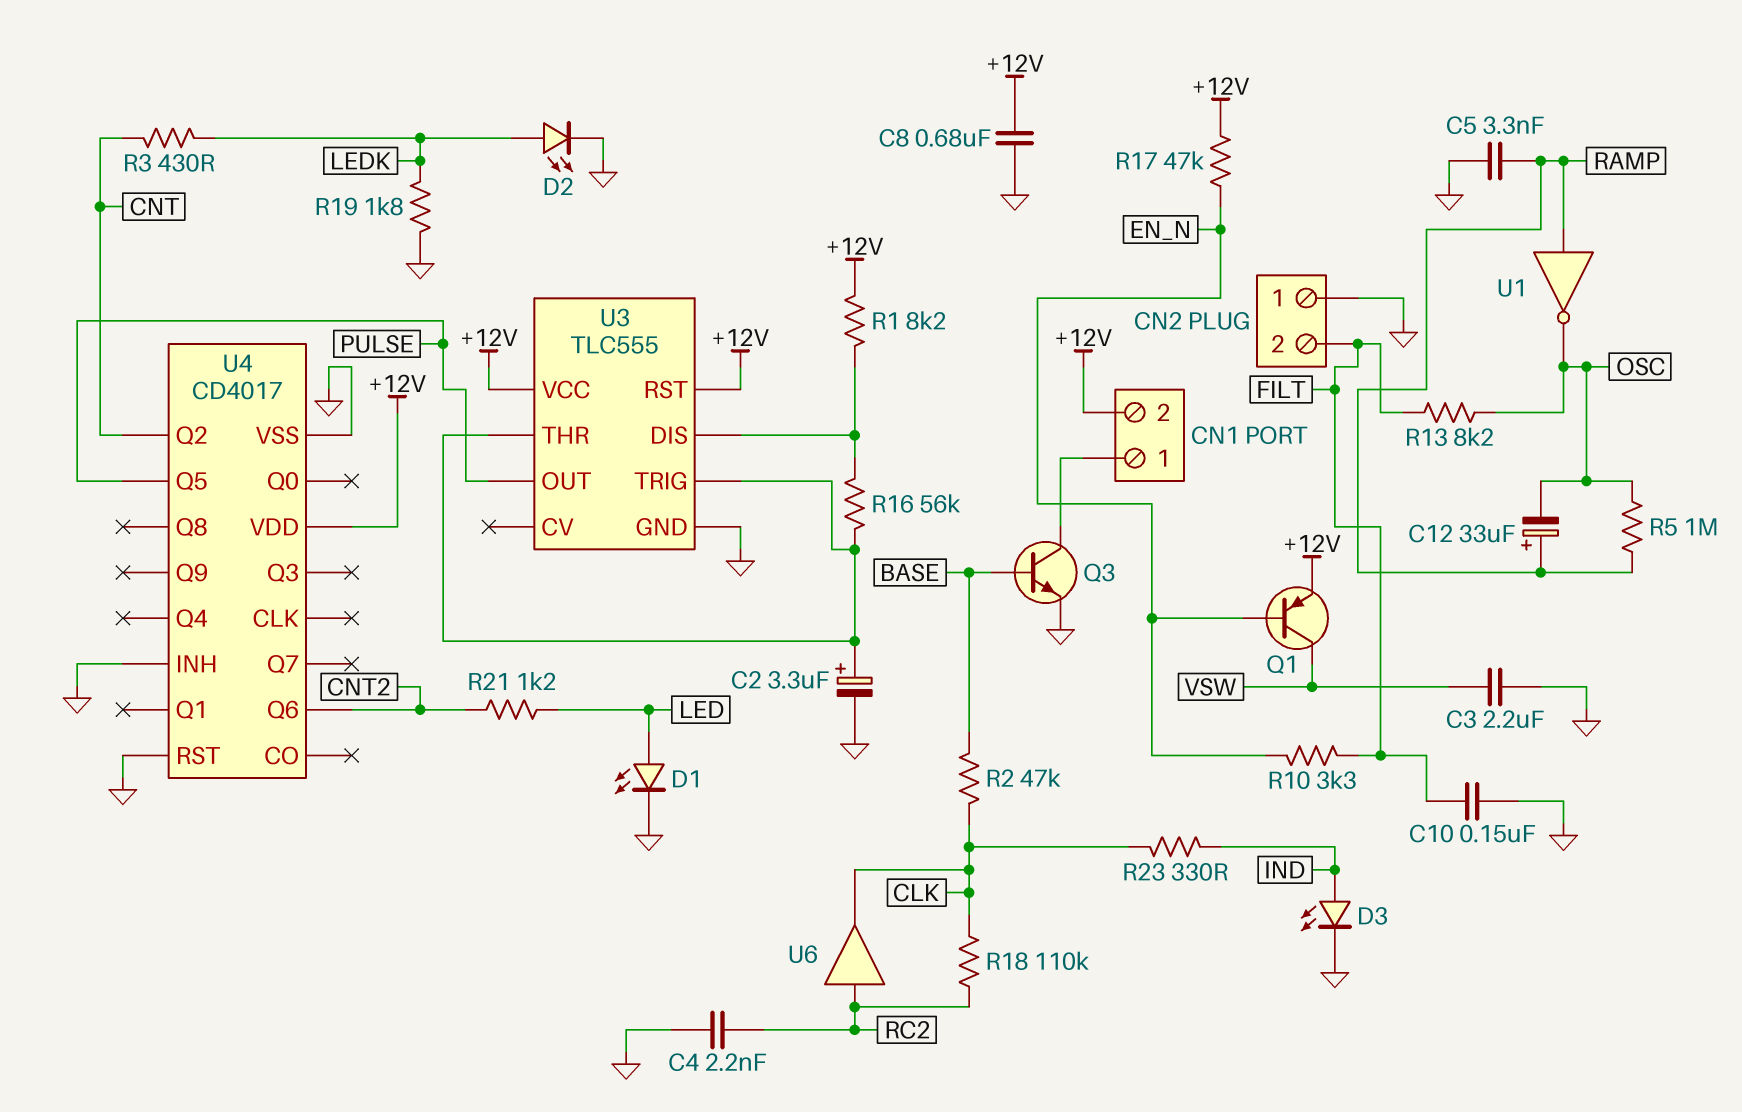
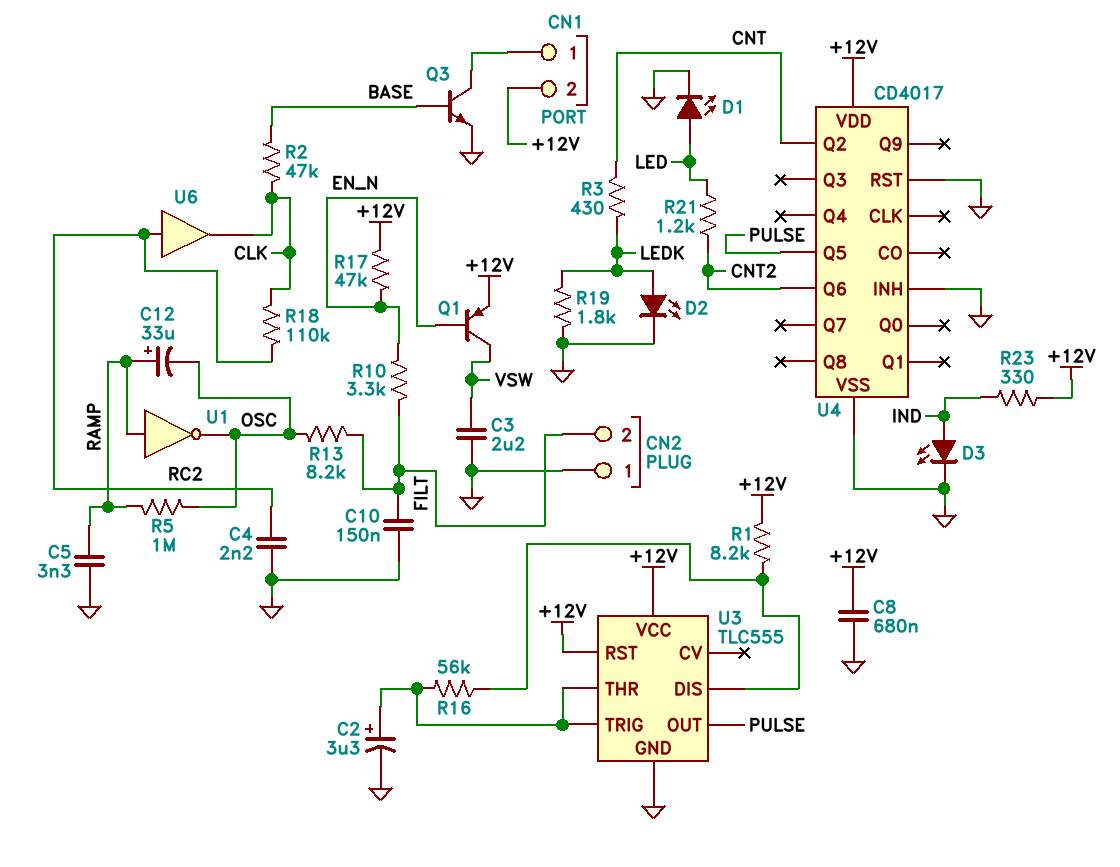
R23: 330 (CLK, IND) -> 330 (+12V, IND)

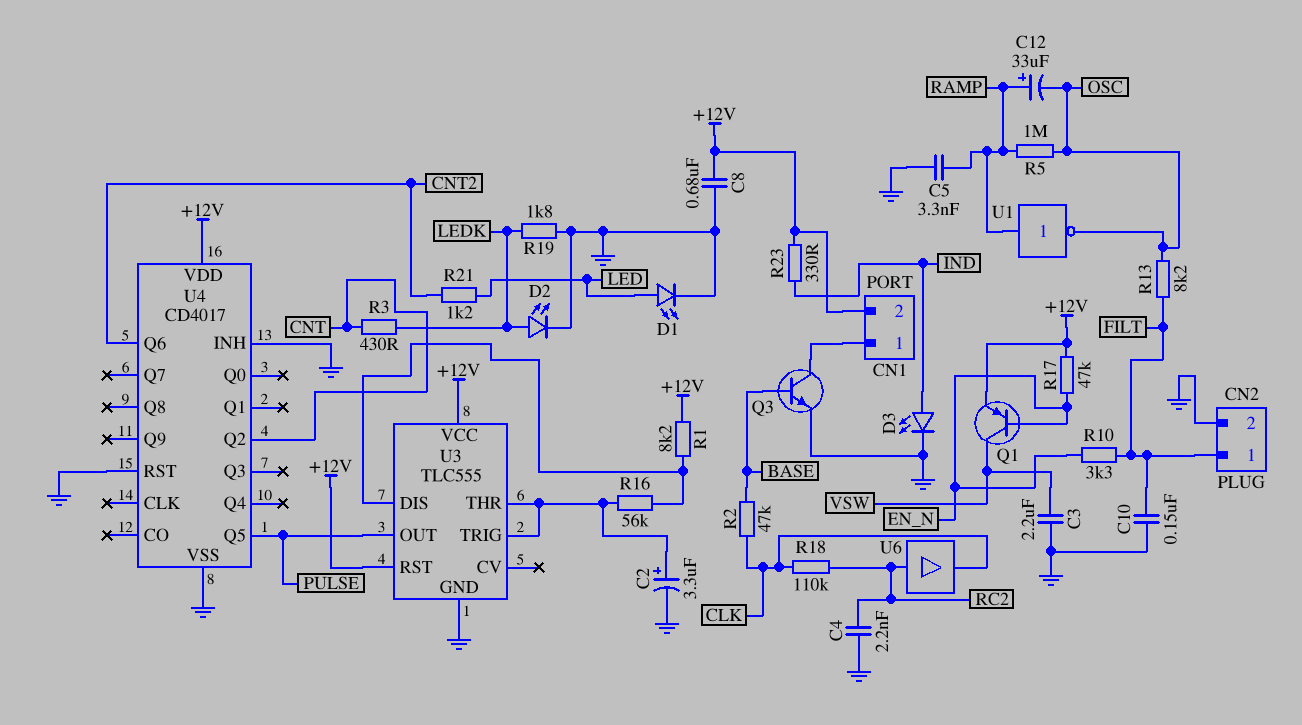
CN2 pin 1: GND -> FILT
CN2 pin 2: FILT -> GND

